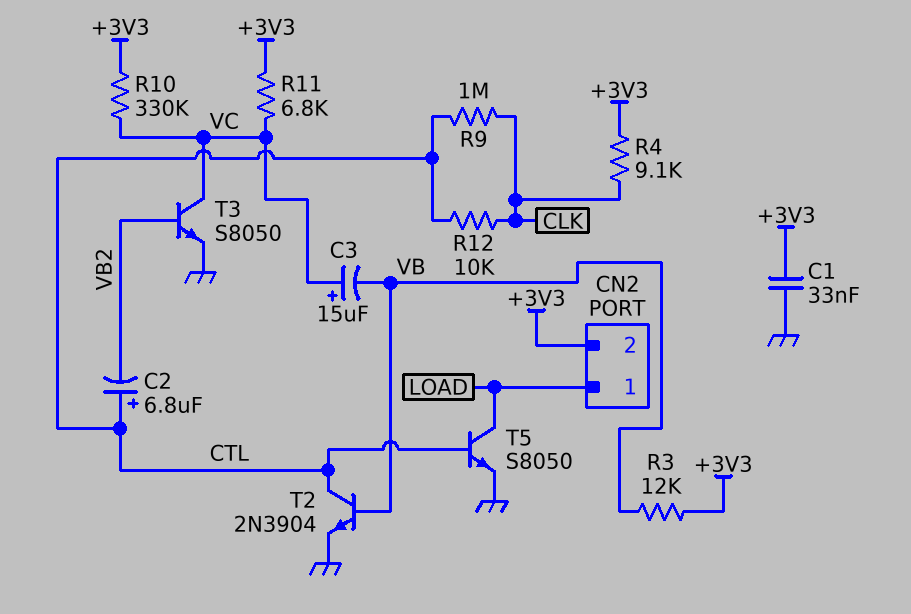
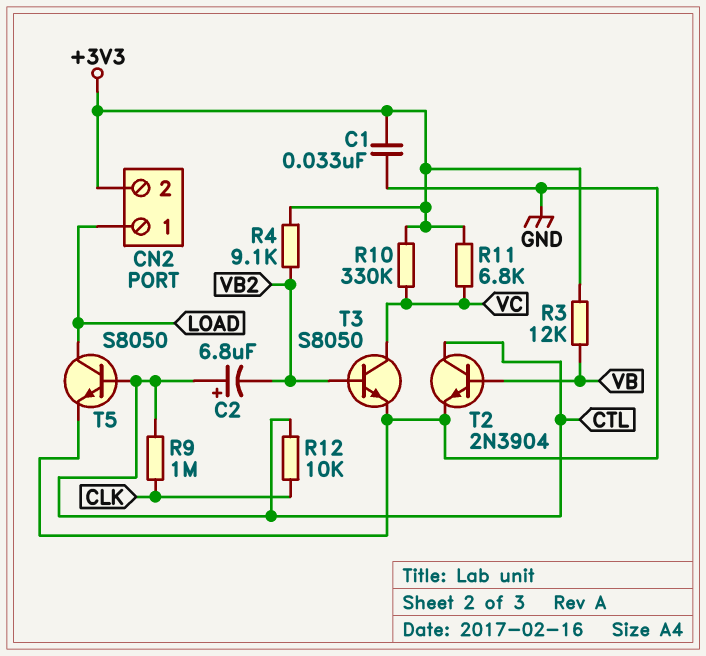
C3: 15uF (plus VC, minus VB) -> none
R4: 9.1k (+3V3, CLK) -> 9.1k (+3V3, VB2)

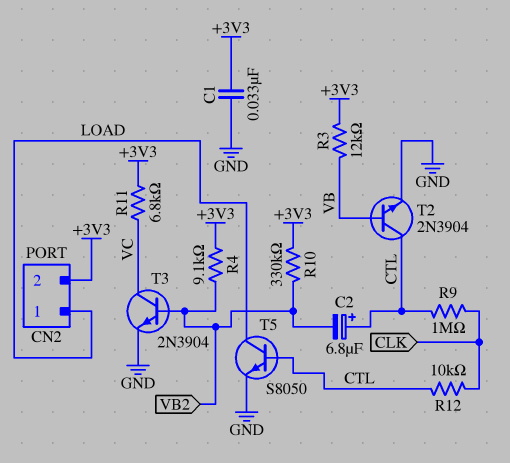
R10: 330k (+3V3, VC) -> 330k (+3V3, VB2)
T3: NPN S8050 (B VB2, C VC, E GND) -> NPN 2N3904 (B VB2, C VC, E GND)

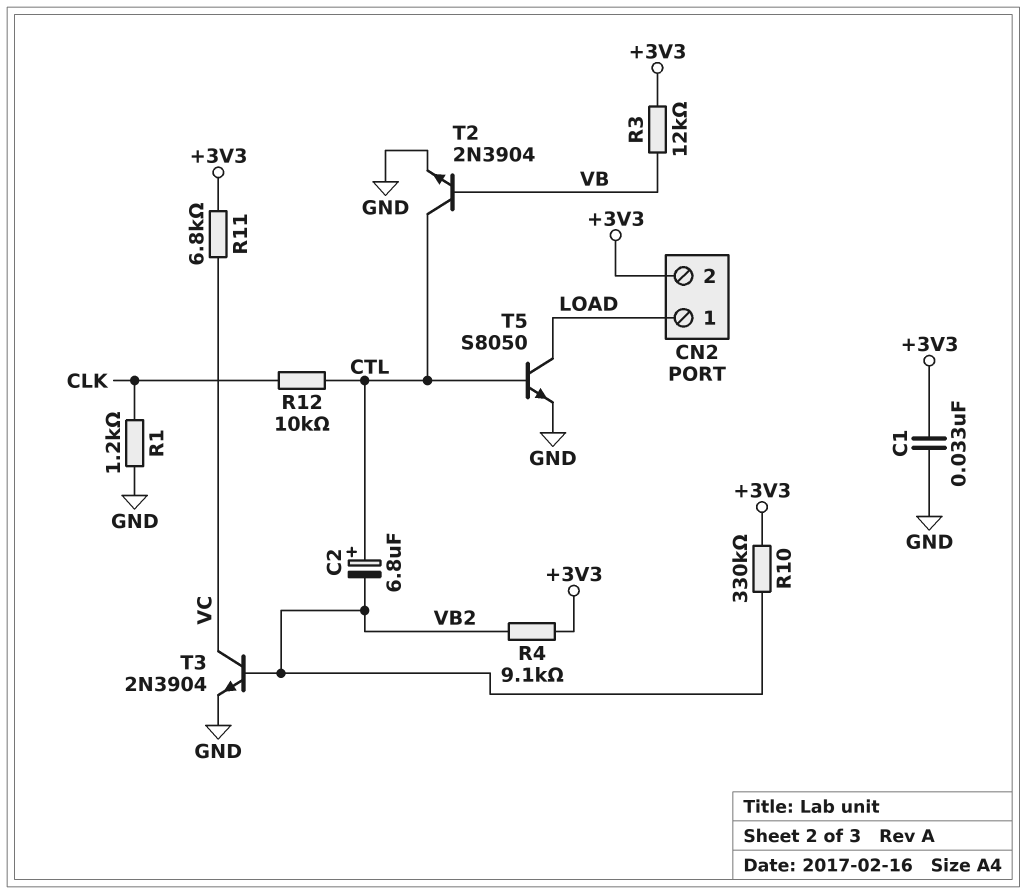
R1: none -> 1.2k (CLK, GND)
R9: 1M (CLK, CTL) -> none

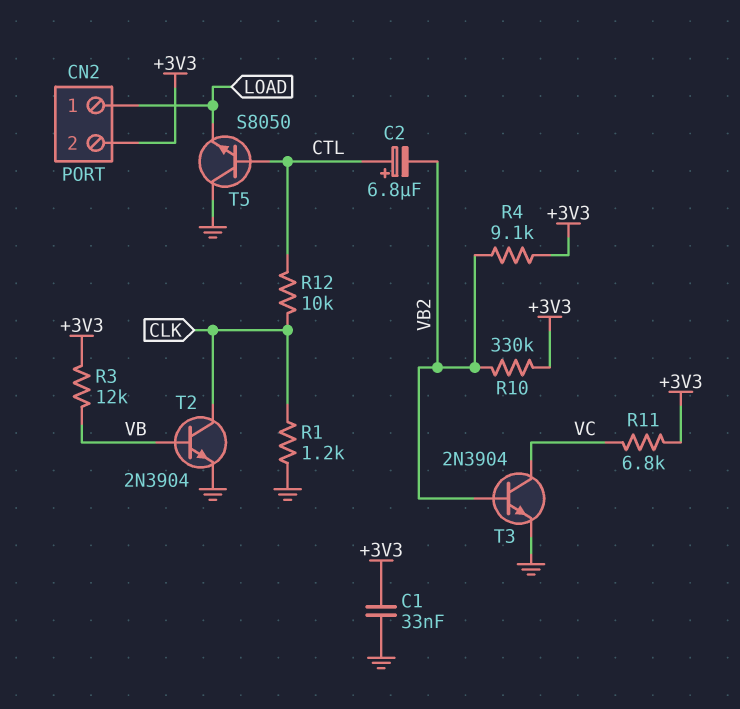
T2: NPN 2N3904 (B VB, C CTL, E GND) -> NPN 2N3904 (B VB, C CLK, E GND)
T5: NPN S8050 (B CTL, C LOAD, E GND) -> NPN S8050 (B CTL, C GND, E LOAD)

